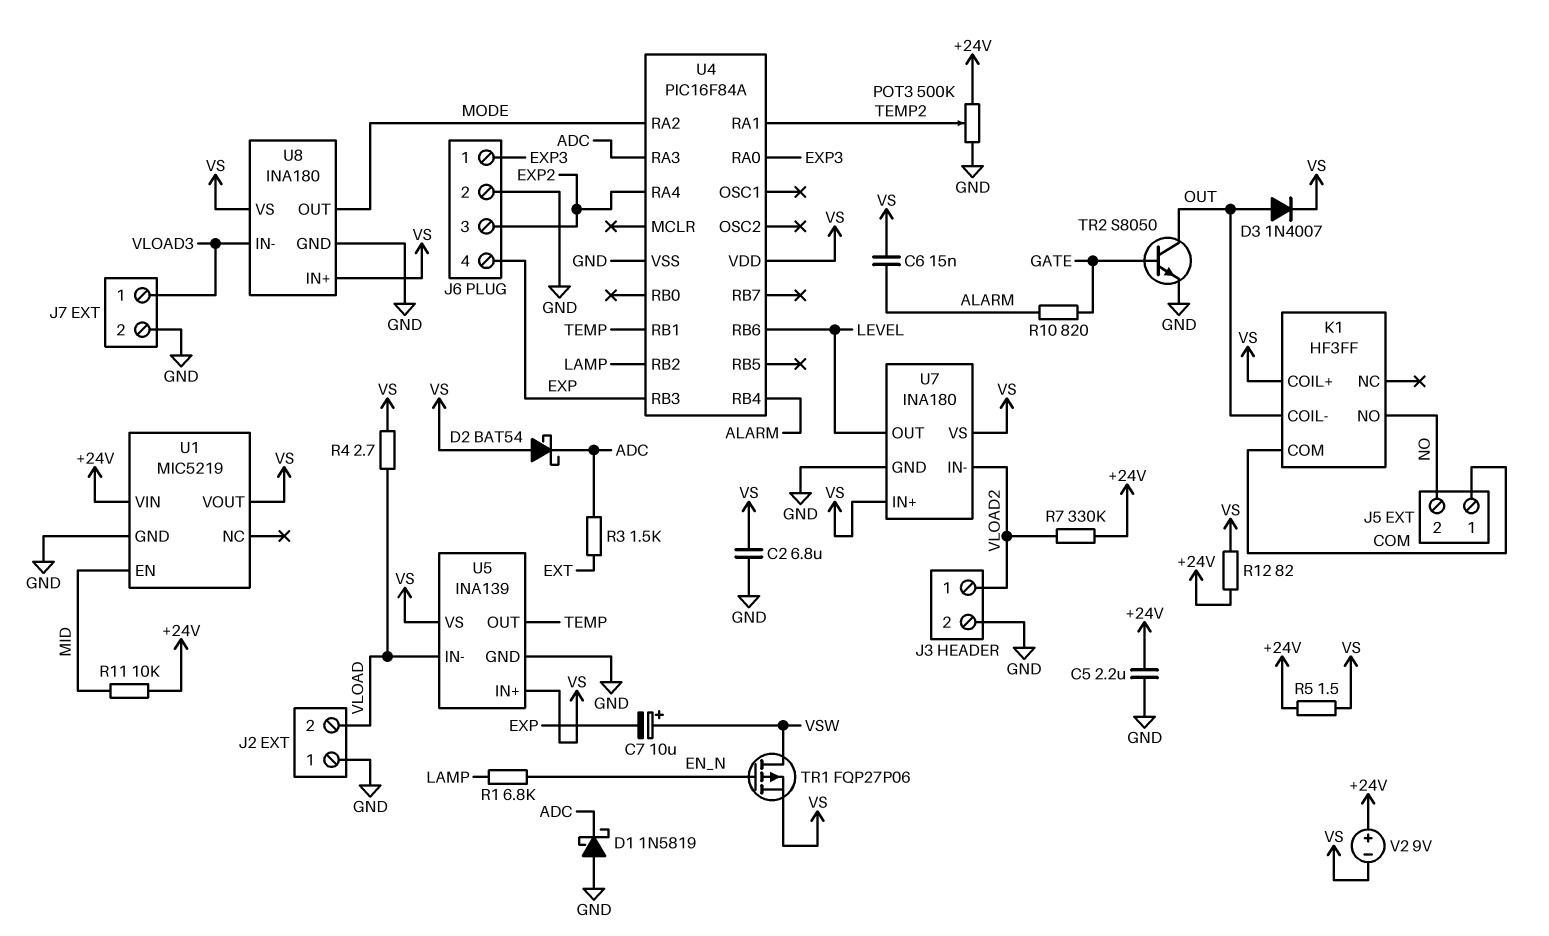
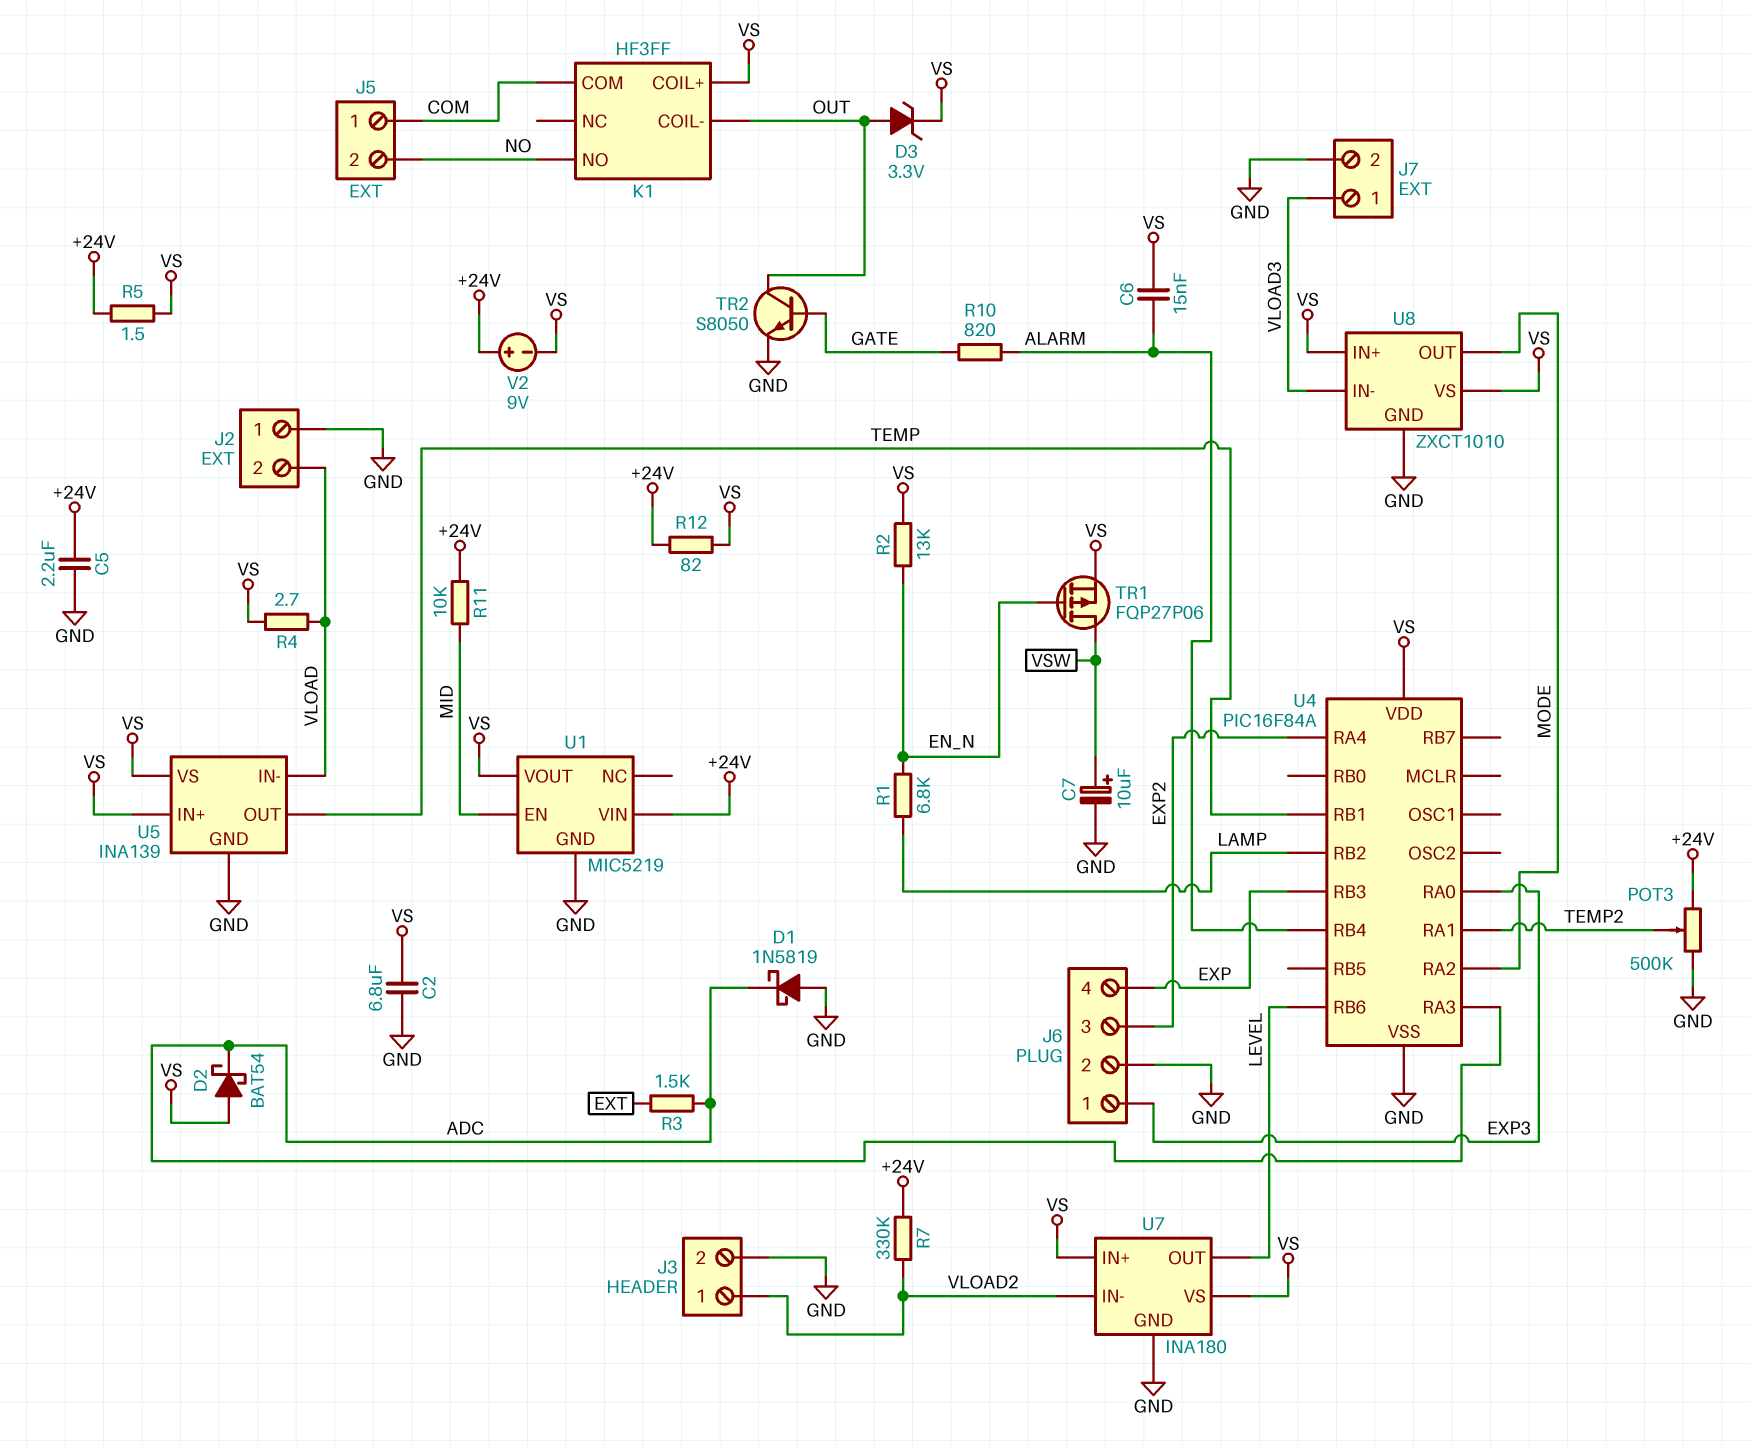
C7: 10uF (plus VSW, minus EXP) -> 10uF (plus VSW, minus GND)
D3: diode 1N4007 (A OUT, K VS) -> zener 3.3V (A OUT, K VS)
R2: none -> 13k (EN_N, VS)
U8: INA180 -> ZXCT1010

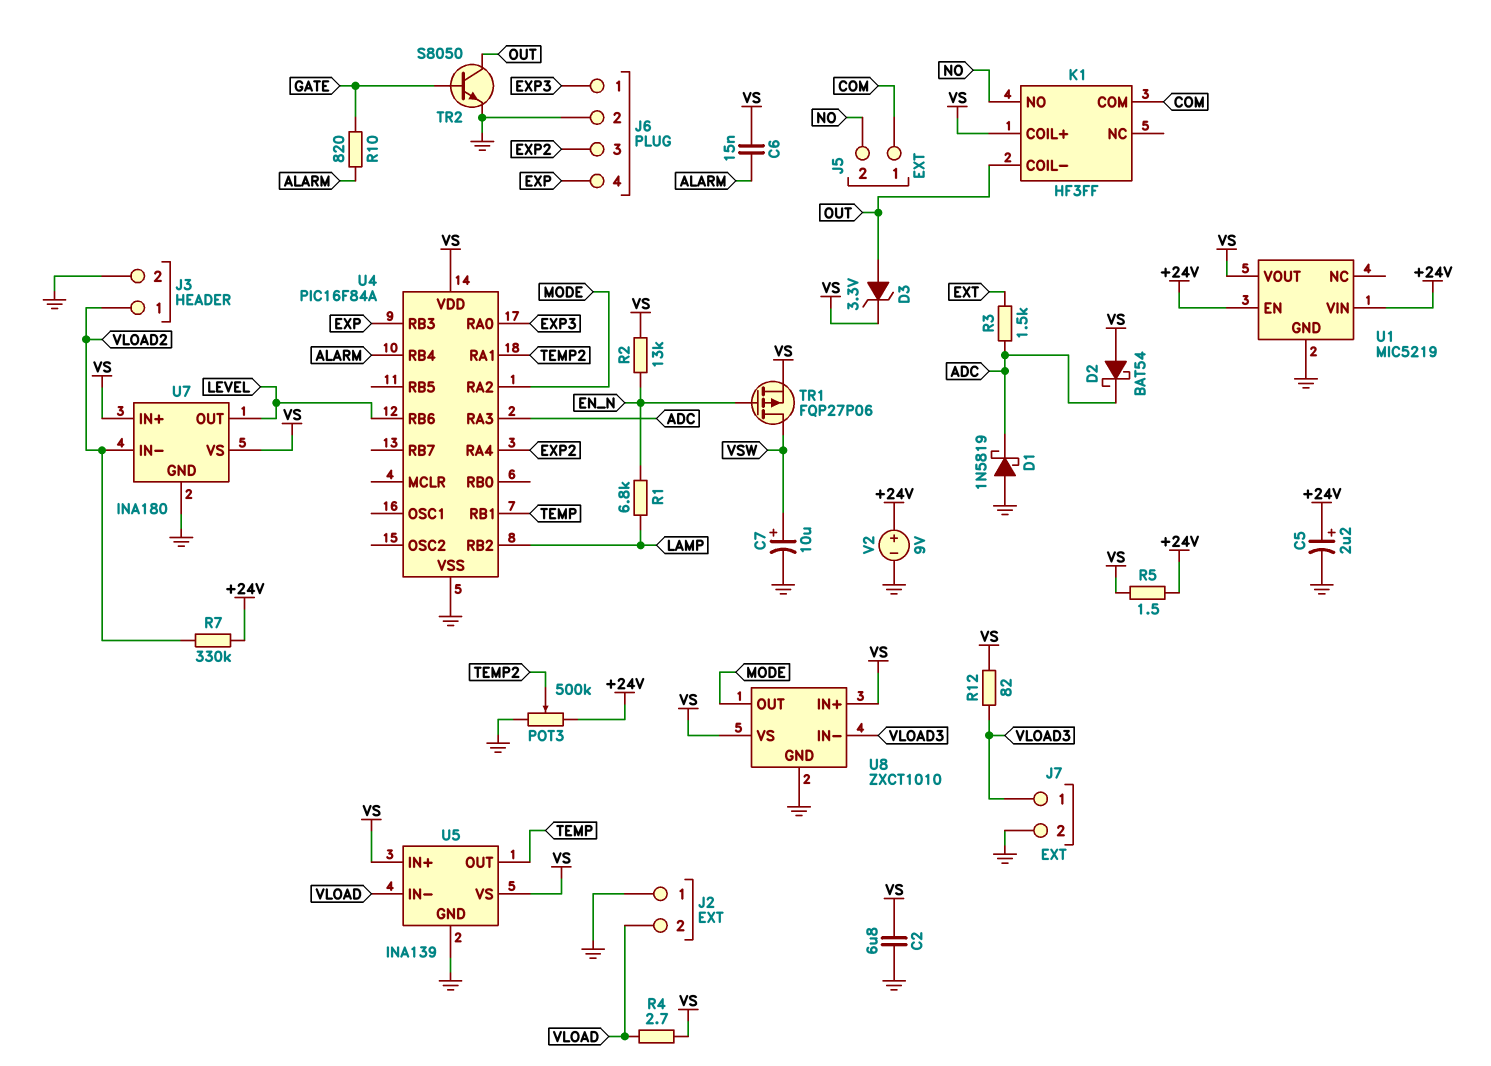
C5: 2.2uF (+24V, GND) -> 2.2uF (plus +24V, minus GND)
R11: 10k (+24V, MID) -> none
R12: 82 (+24V, VS) -> 82 (VLOAD3, VS)
U1 pin EN: MID -> +24V
V2: 9V (plus +24V, minus VS) -> 9V (plus +24V, minus GND)

